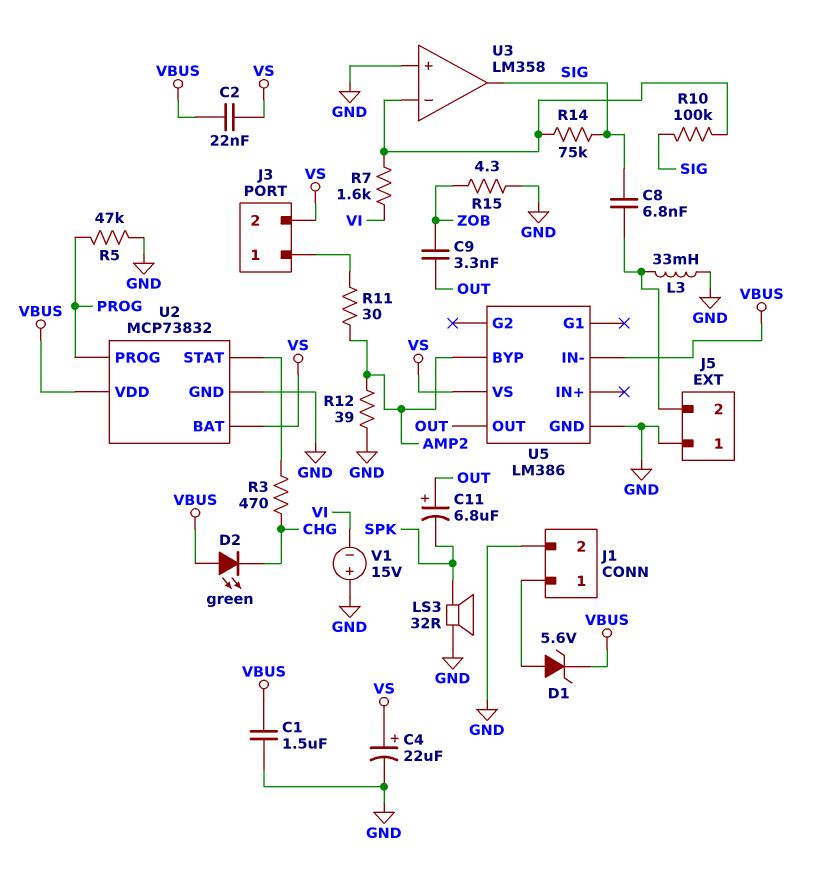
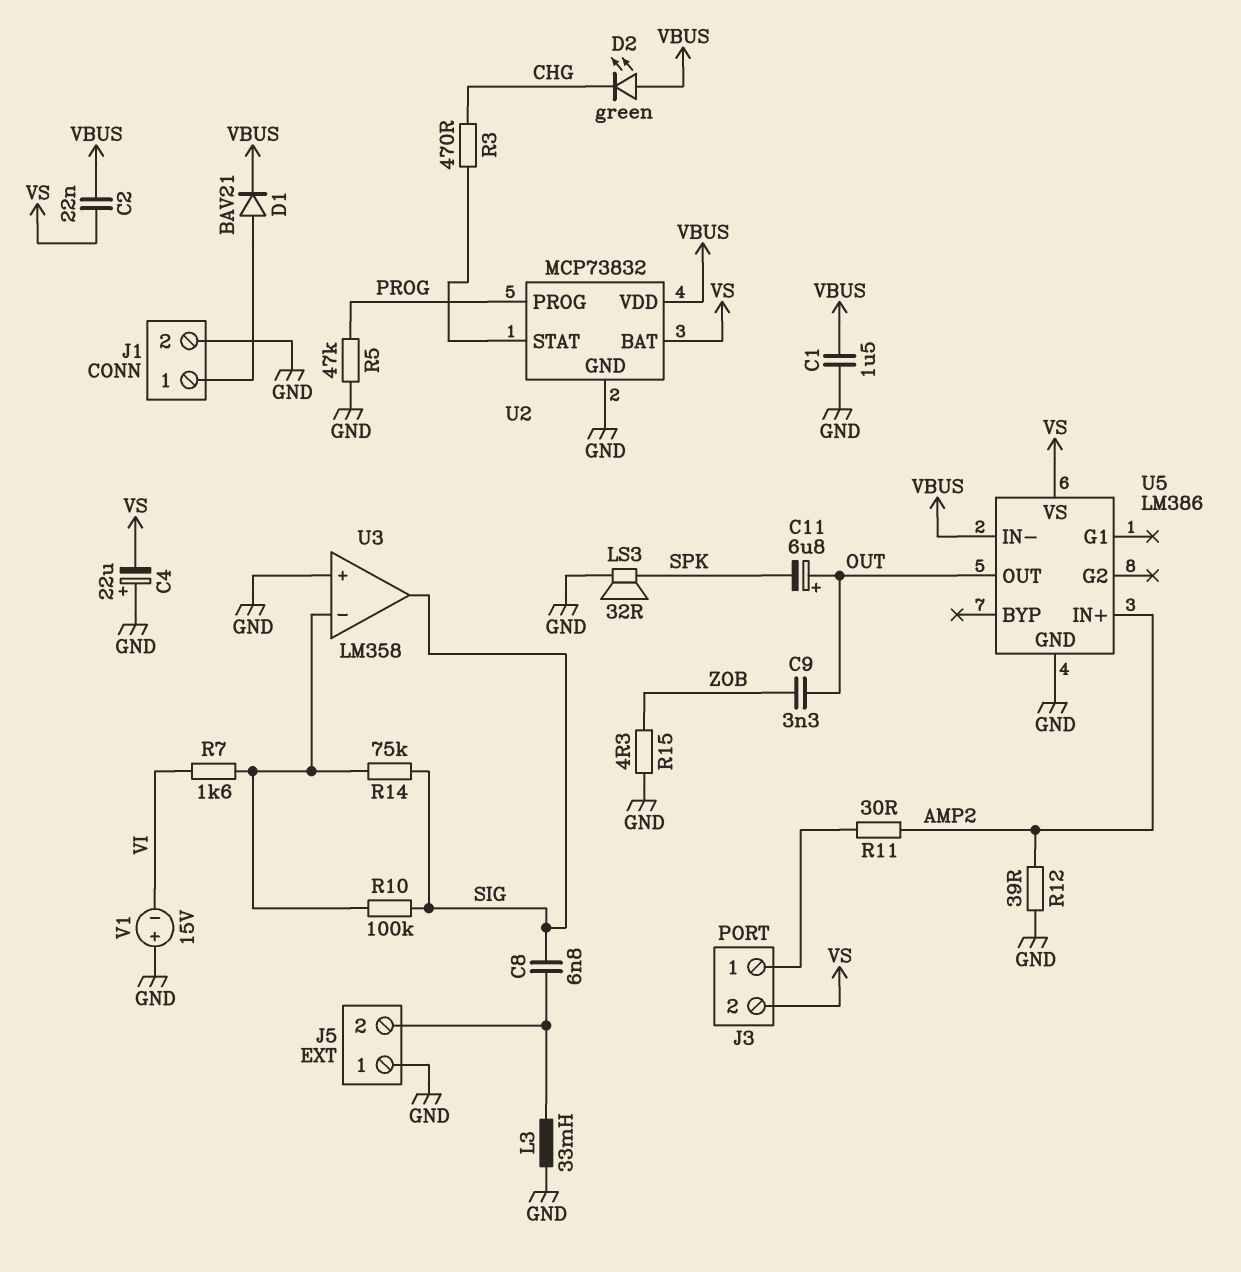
C4: 22uF (plus VS, minus GND) -> 22uF (plus GND, minus VS)
D1: zener 5.6V (A J1/1, K VBUS) -> diode BAV21 (A J1/1, K VBUS)
U5 pin BYP: AMP2 -> none
U5 pin IN+: none -> AMP2

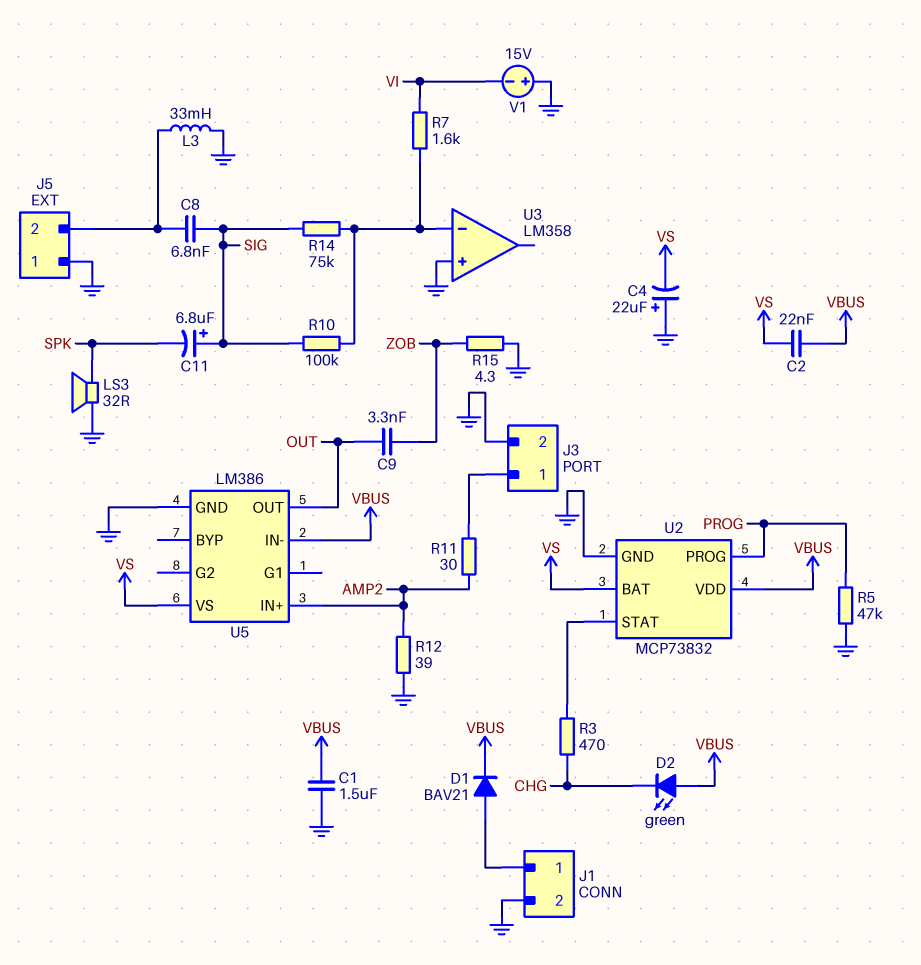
C11: 6.8uF (plus OUT, minus SPK) -> 6.8uF (plus SIG, minus SPK)
J3 pin 2: VS -> GND
U3 pin out: SIG -> none

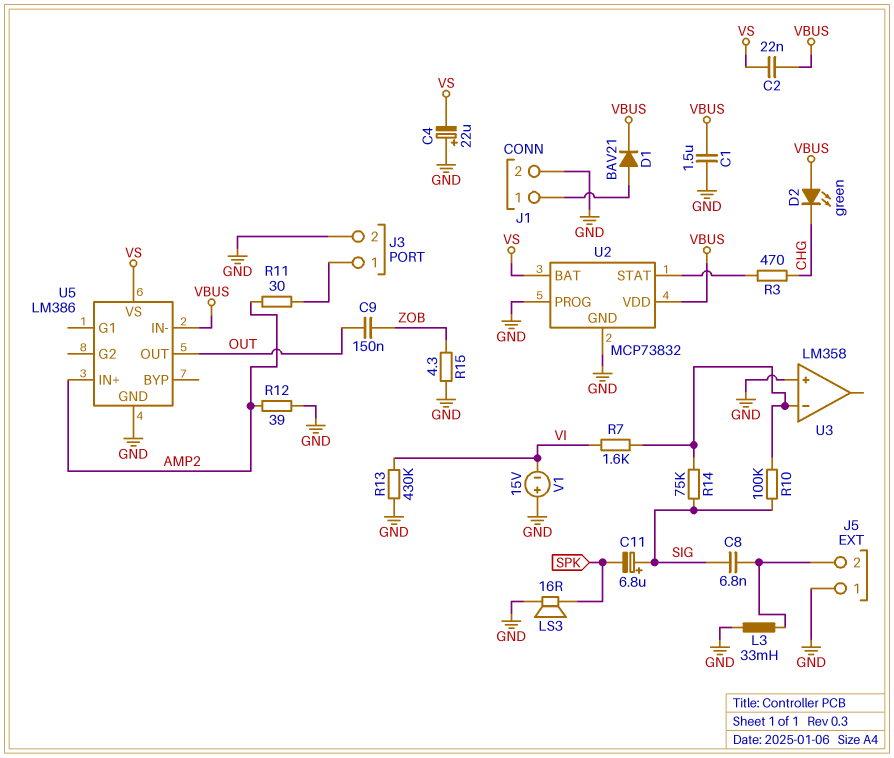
C9: 3.3nF (OUT, ZOB) -> 150nF (OUT, ZOB)
LS3: speaker 32R (GND, SPK) -> speaker 16R (GND, SPK)
R5: 47k (GND, PROG) -> none
R13: none -> 430k (GND, VI)
U2 pin PROG: PROG -> GND

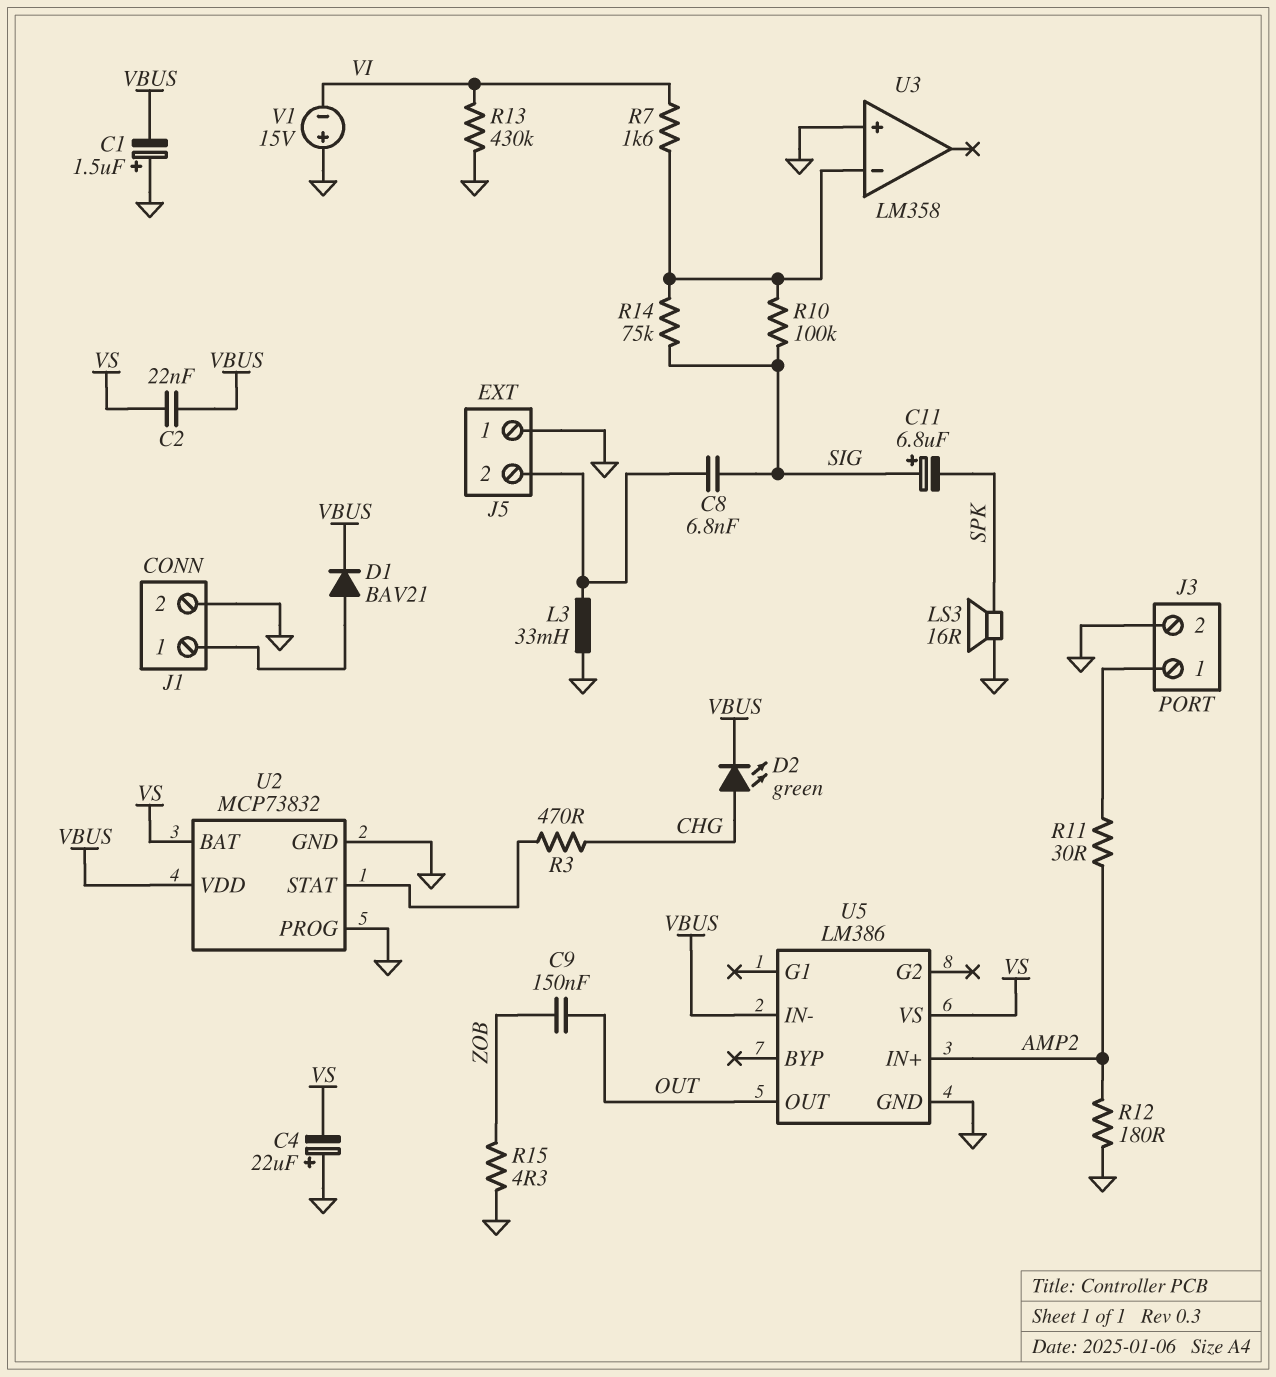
C1: 1.5uF (GND, VBUS) -> 1.5uF (plus GND, minus VBUS)
D2: LED green (A VBUS, K CHG) -> LED green (A CHG, K VBUS)
R12: 39 (AMP2, GND) -> 180 (AMP2, GND)

